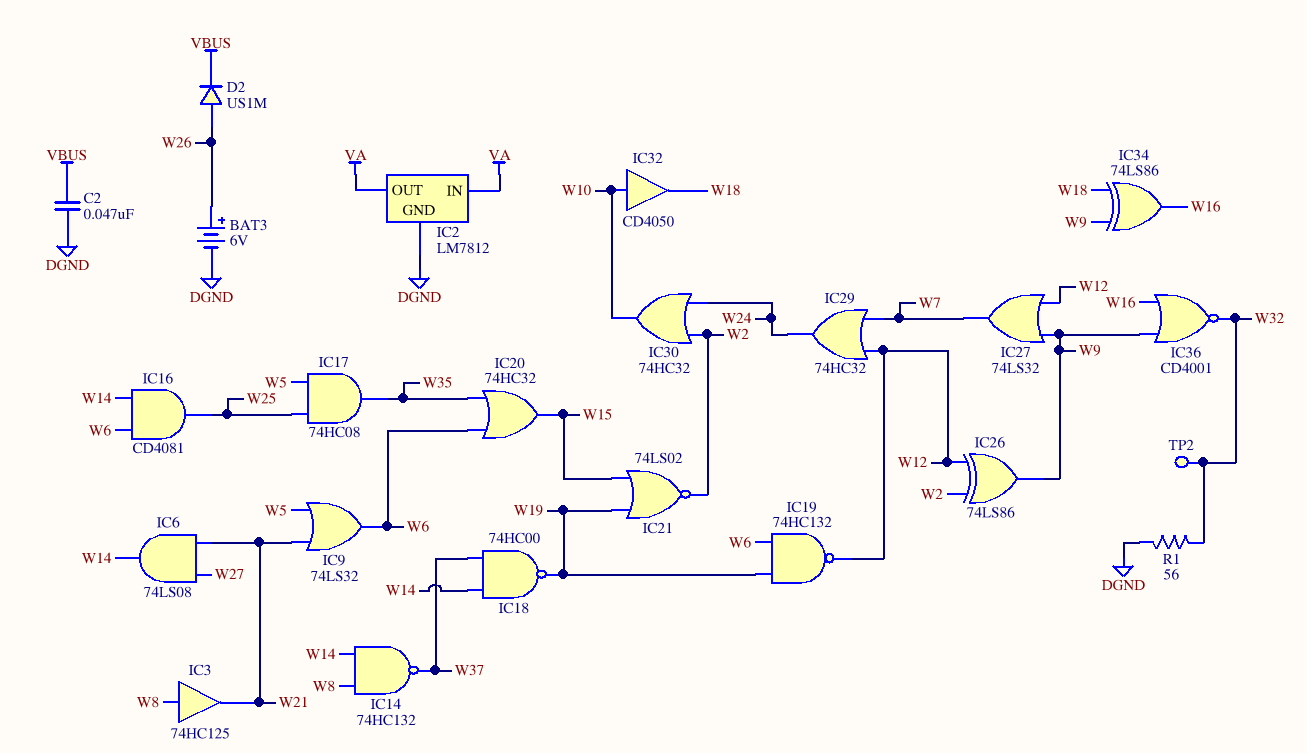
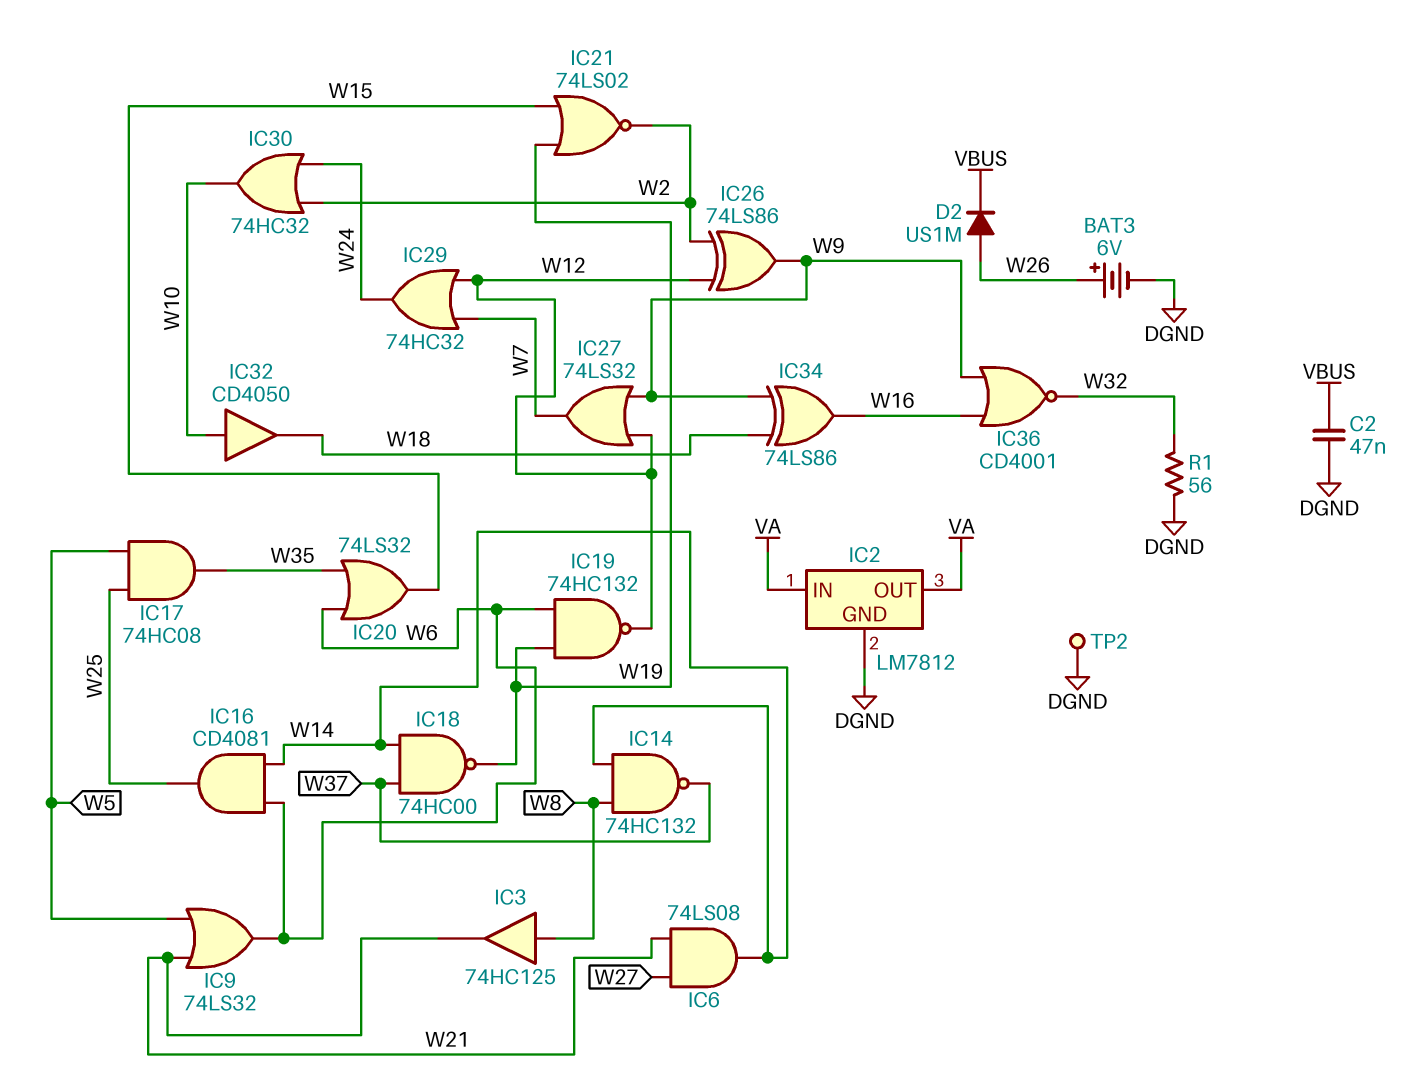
IC20: OR 74HC32 (in W6, in W35, out W15) -> OR 74LS32 (in W6, in W35, out W15)
TP2: test point (W32) -> test point (DGND)

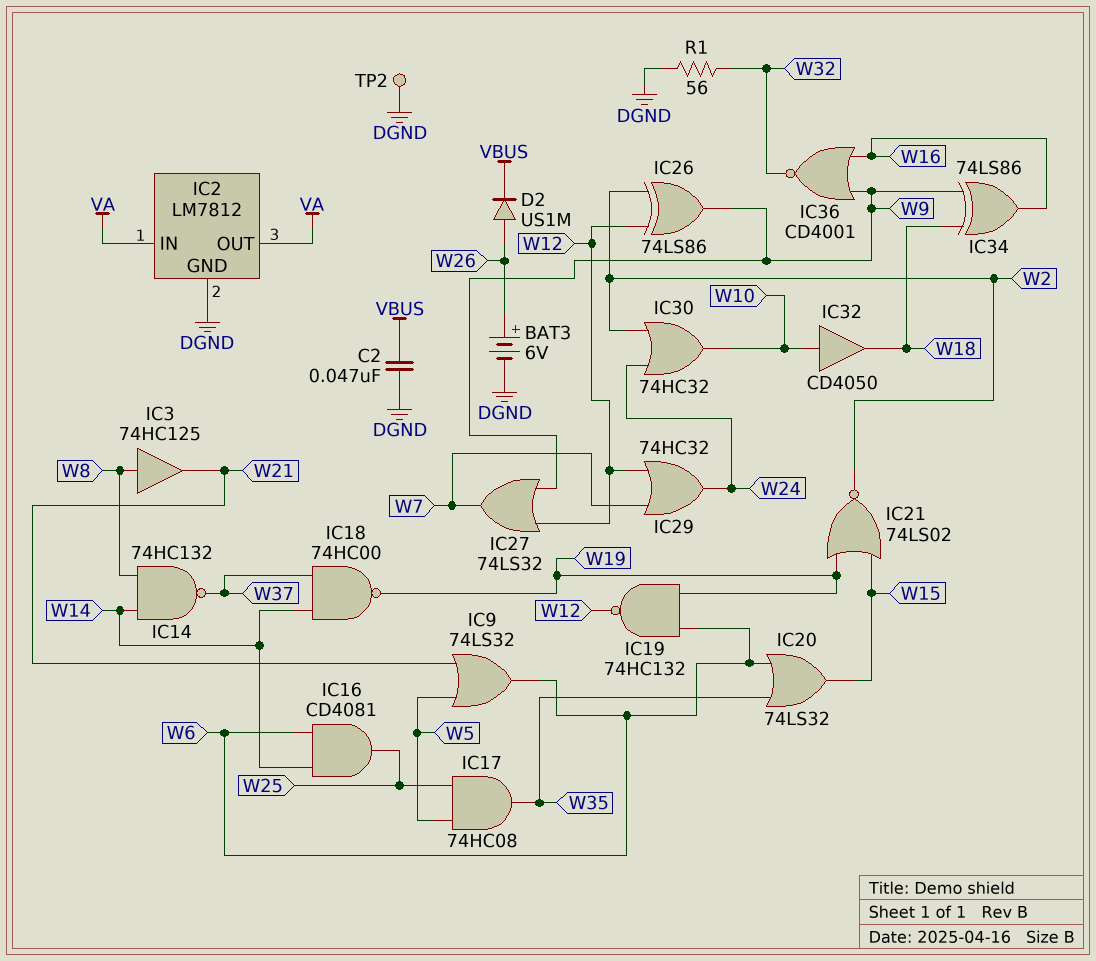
IC6: AND 74LS08 (in W21, in W27, out W14) -> none

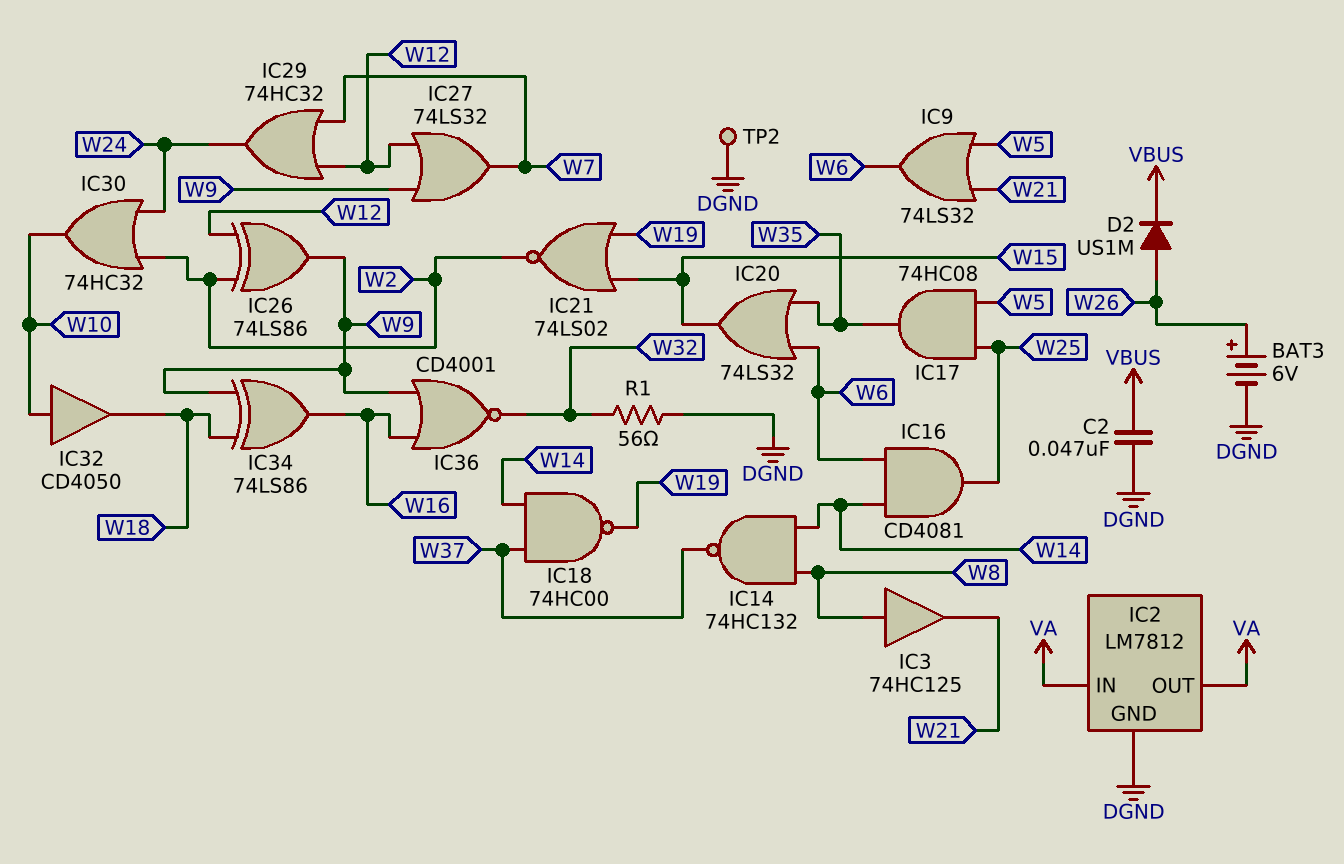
IC19: NAND 74HC132 (in W6, in W19, out W12) -> none

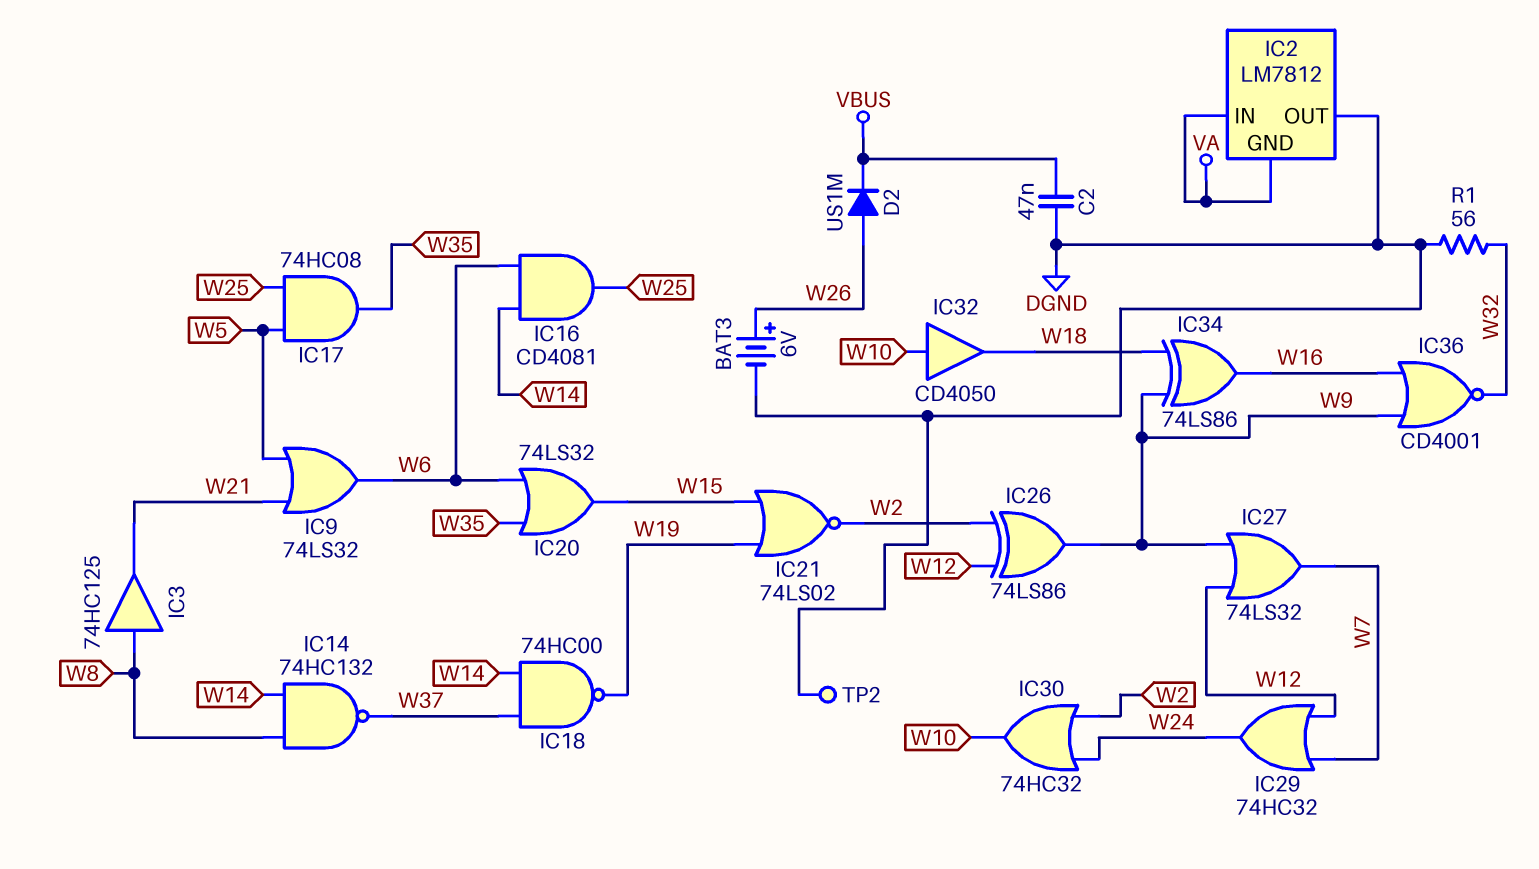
IC2 pin GND: DGND -> VA
IC2 pin OUT: VA -> DGND

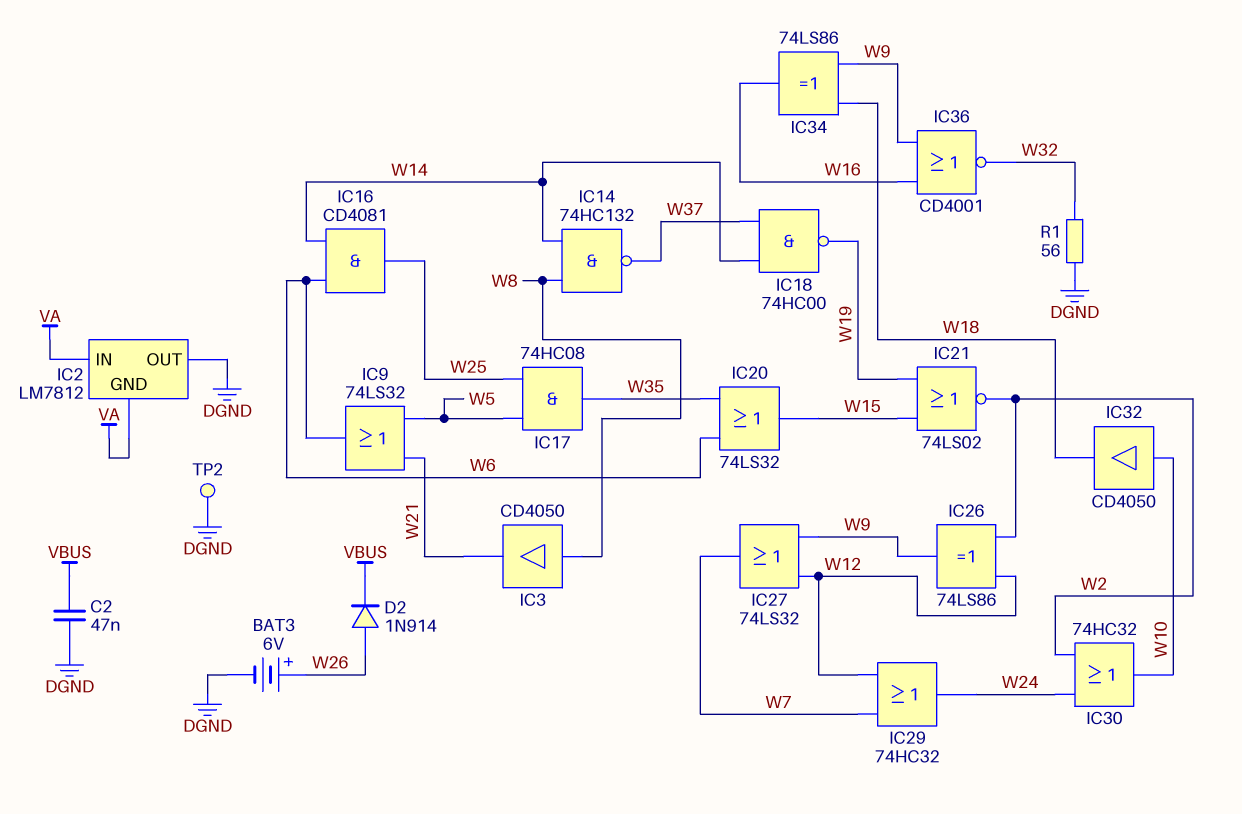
D2: diode US1M (A W26, K VBUS) -> diode 1N914 (A W26, K VBUS)
IC3: buffer 74HC125 (in W8, out W21) -> buffer CD4050 (in W8, out W21)

